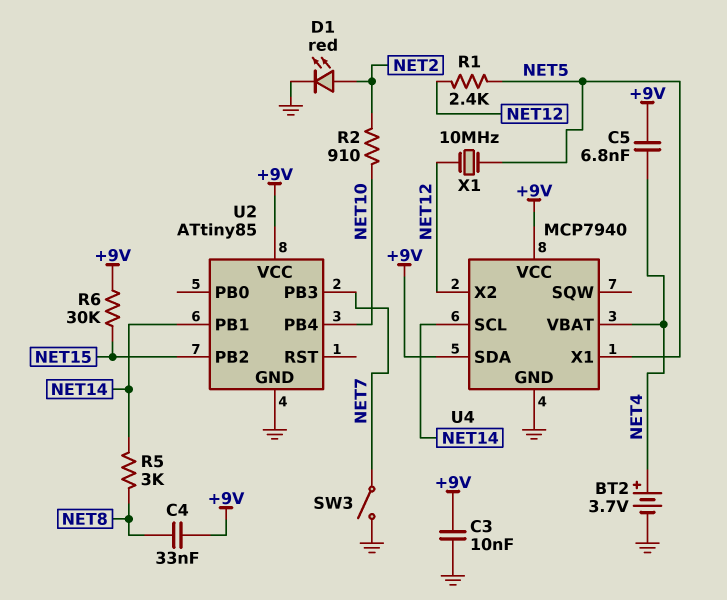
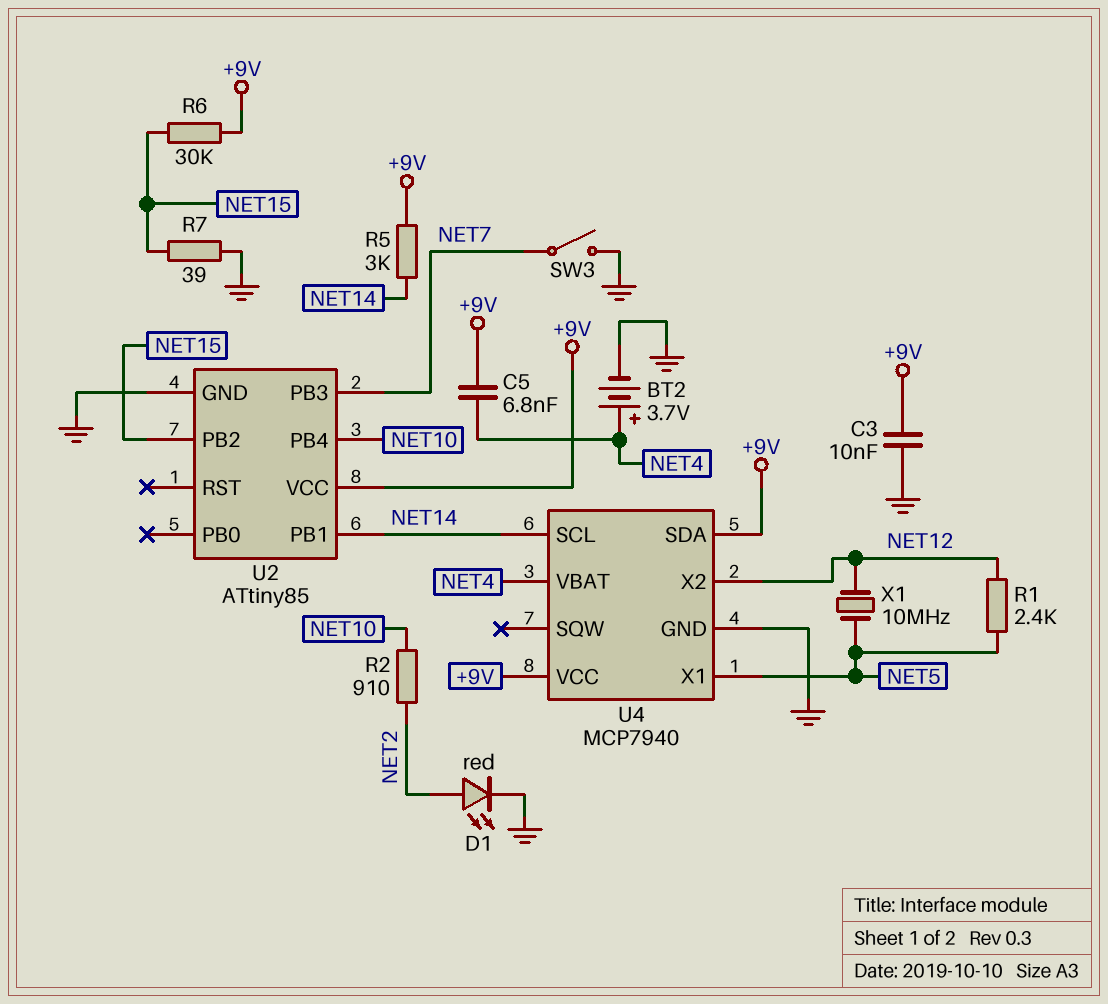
C4: 33nF (+9V, NET8) -> none
R5: 3k (NET8, NET14) -> 3k (+9V, NET14)
R7: none -> 39 (GND, NET15)

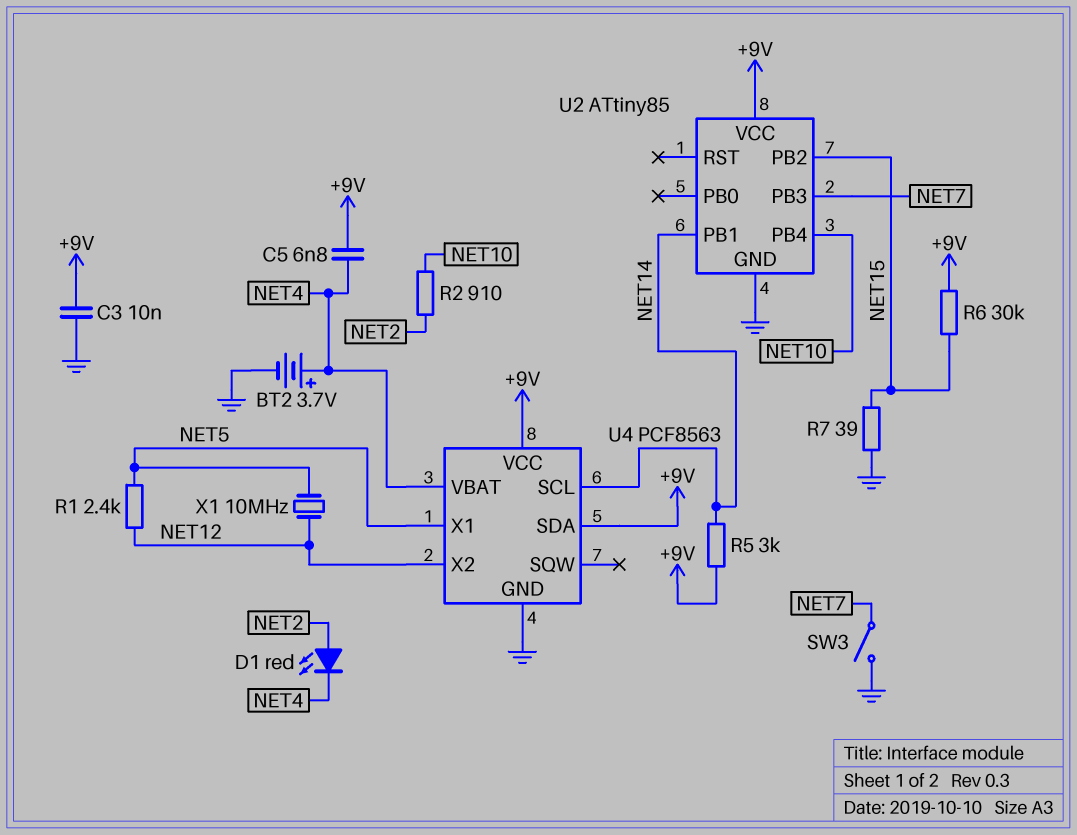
D1: LED red (A NET2, K GND) -> LED red (A NET2, K NET4)
U4: MCP7940 -> PCF8563

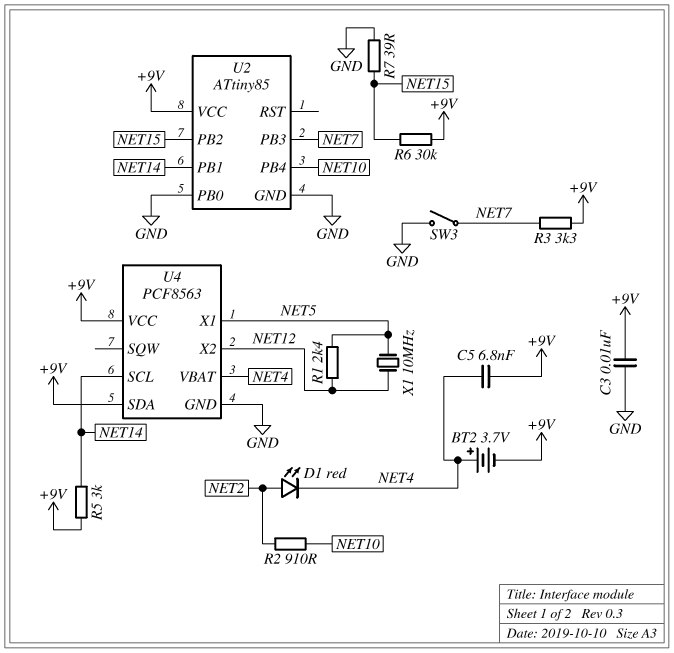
BT2: 3.7V (plus NET4, minus GND) -> 3.7V (plus NET4, minus +9V)
R3: none -> 3.3k (+9V, NET7)
U2 pin PB0: none -> GND

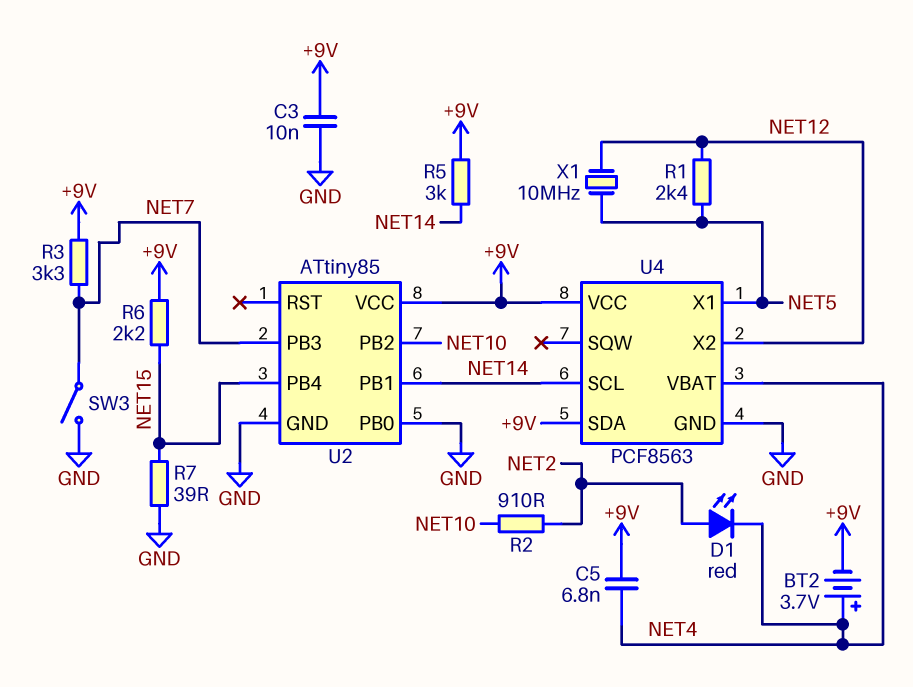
R6: 30k (+9V, NET15) -> 2.2k (+9V, NET15)
U2 pin PB2: NET15 -> NET10
U2 pin PB4: NET10 -> NET15

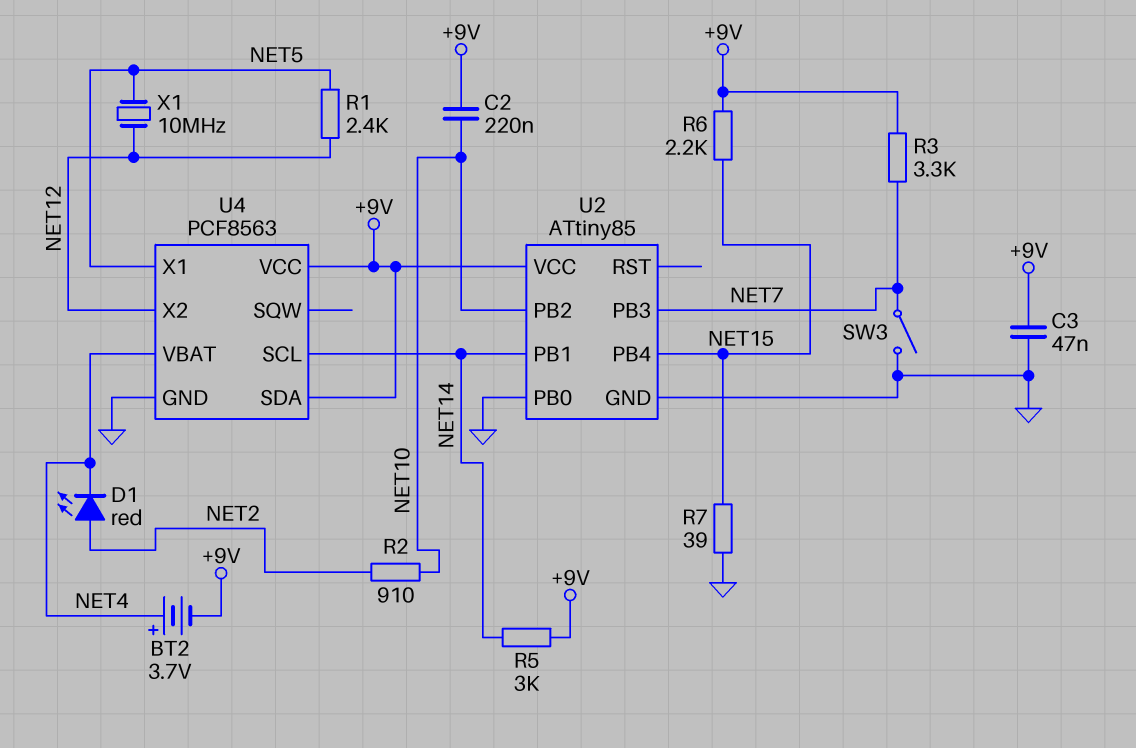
C2: none -> 220nF (+9V, NET10)
C3: 10nF (+9V, GND) -> 47nF (+9V, GND)
C5: 6.8nF (+9V, NET4) -> none

